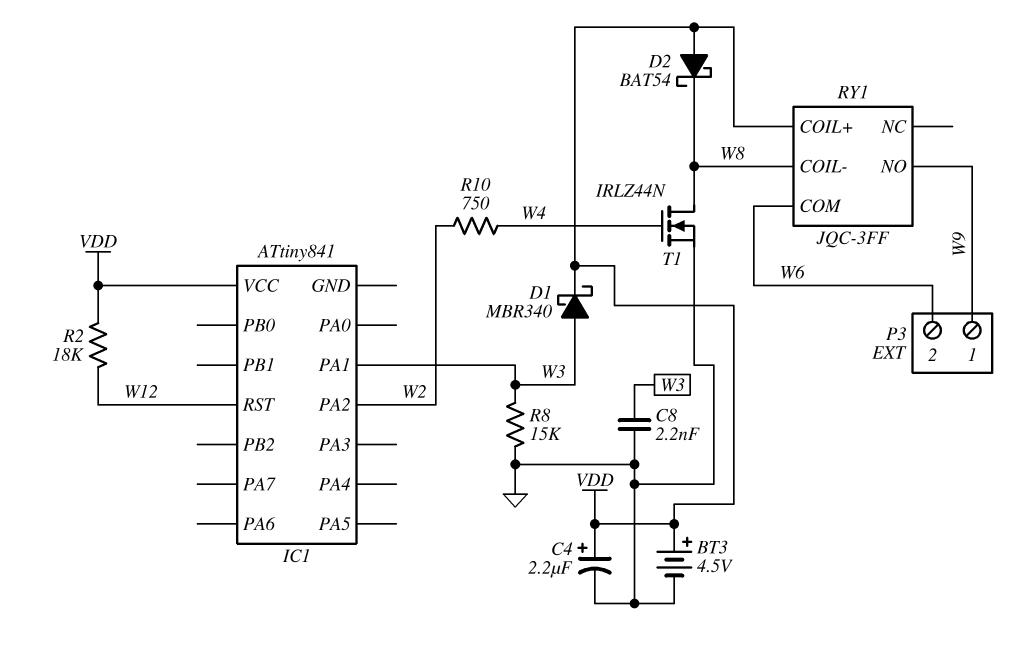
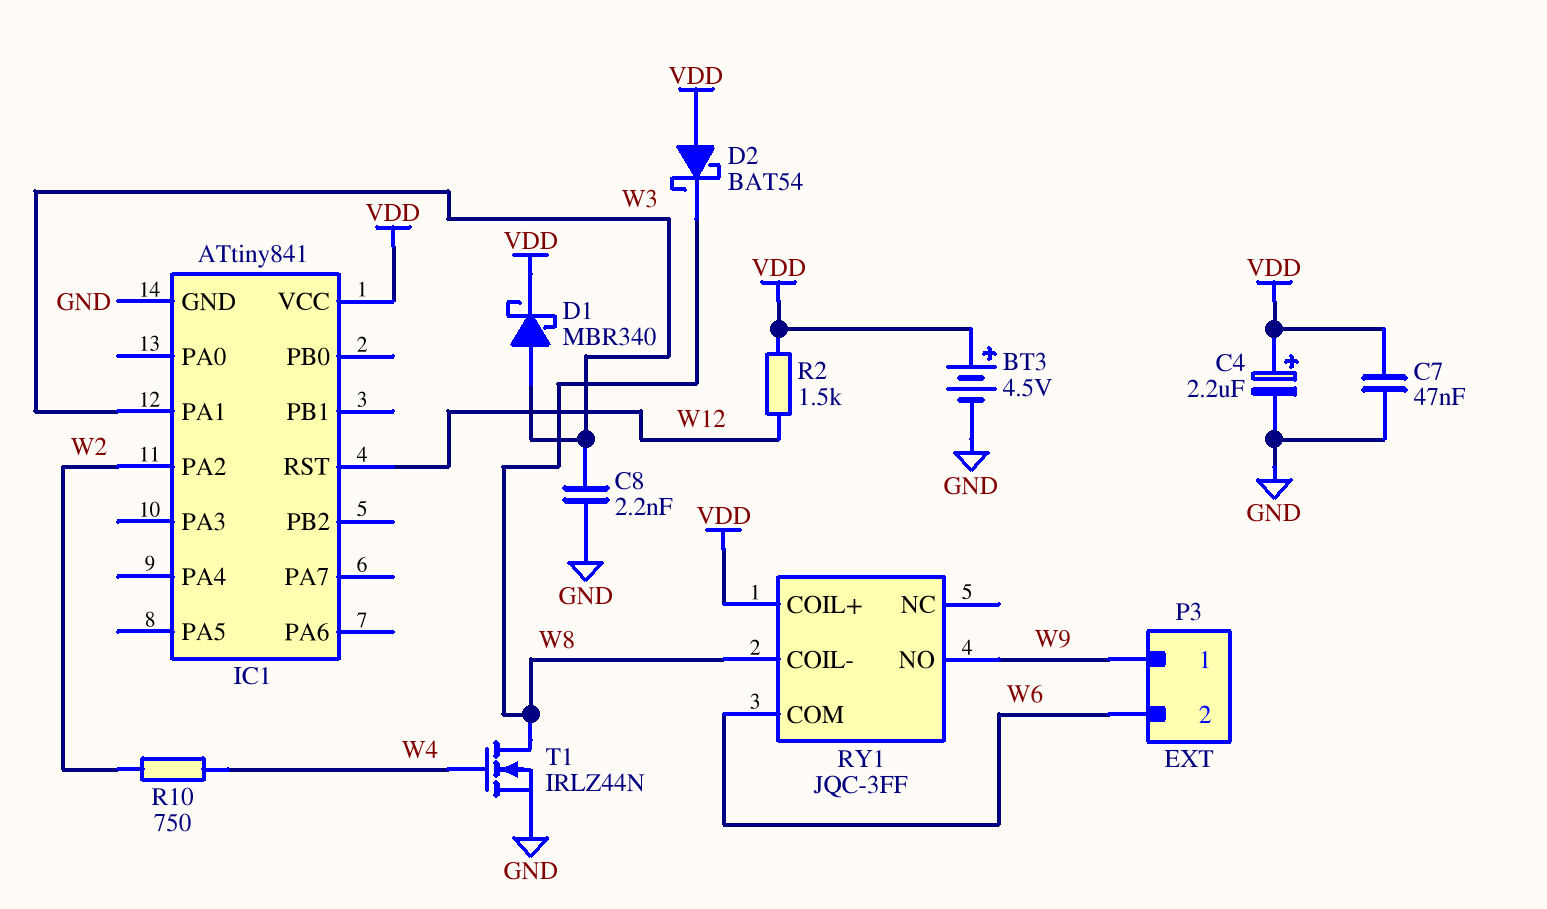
C7: none -> 47nF (GND, VDD)
IC1 pin GND: none -> GND
R2: 18k (VDD, W12) -> 1.5k (VDD, W12)
R8: 15k (GND, W3) -> none

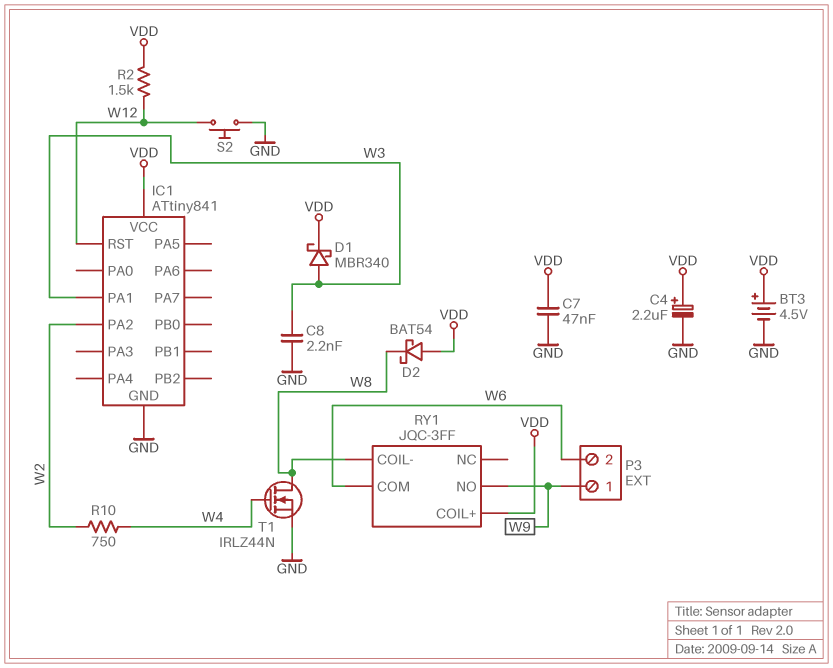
S2: none -> button (GND, W12)

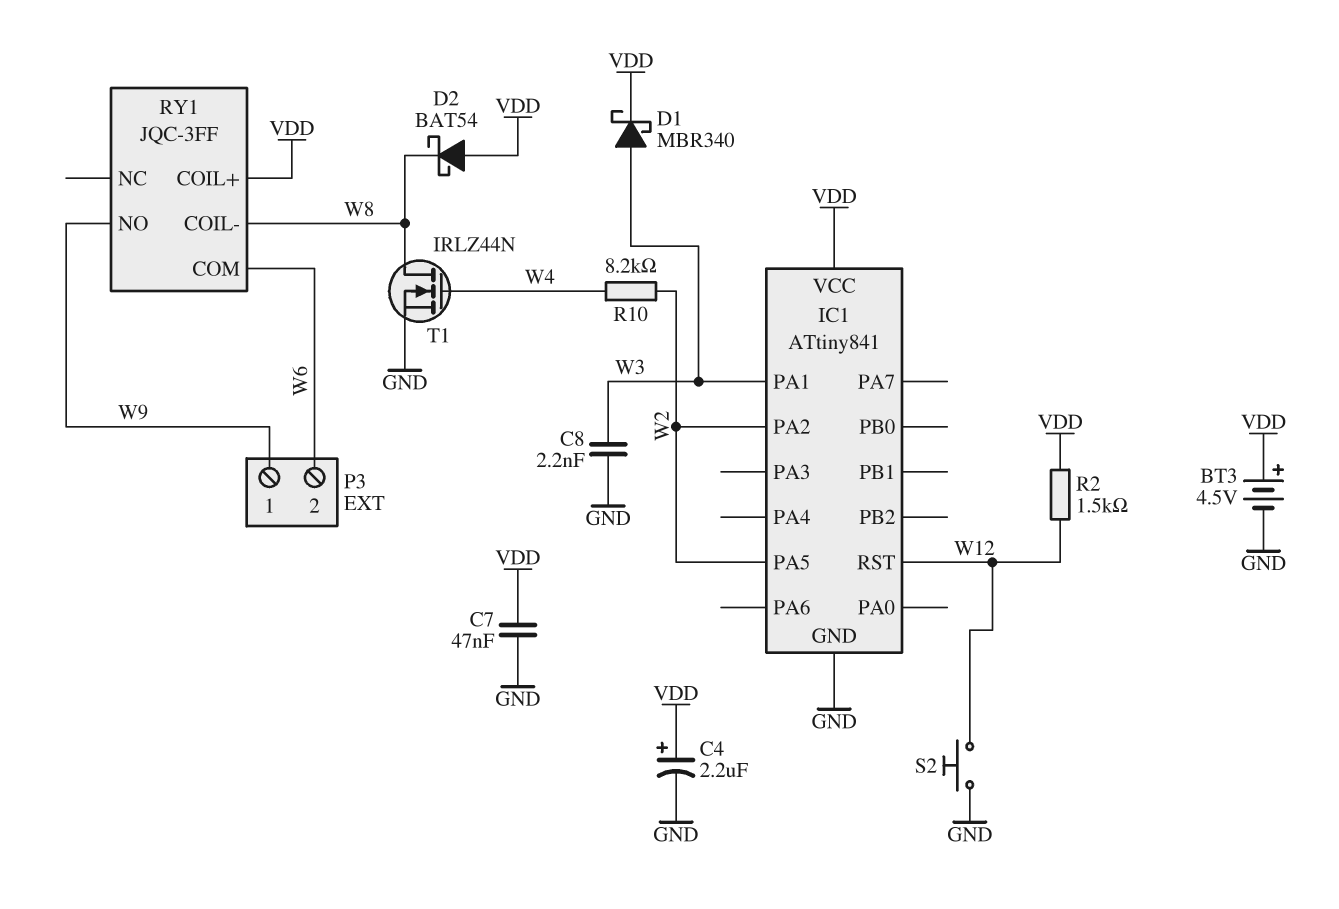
IC1 pin PA5: none -> W2
R10: 750 (W2, W4) -> 8.2k (W2, W4)

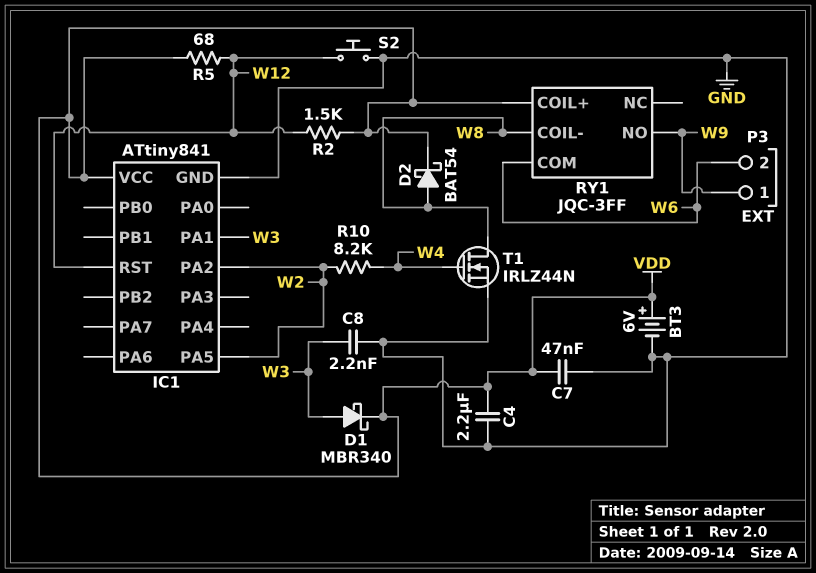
BT3: 4.5V (plus VDD, minus GND) -> 6V (plus VDD, minus GND)
C4: 2.2uF (plus VDD, minus GND) -> 2.2uF (GND, VDD)
D2: schottky BAT54 (A VDD, K W8) -> schottky BAT54 (A W8, K VDD)
R5: none -> 68 (VDD, W12)

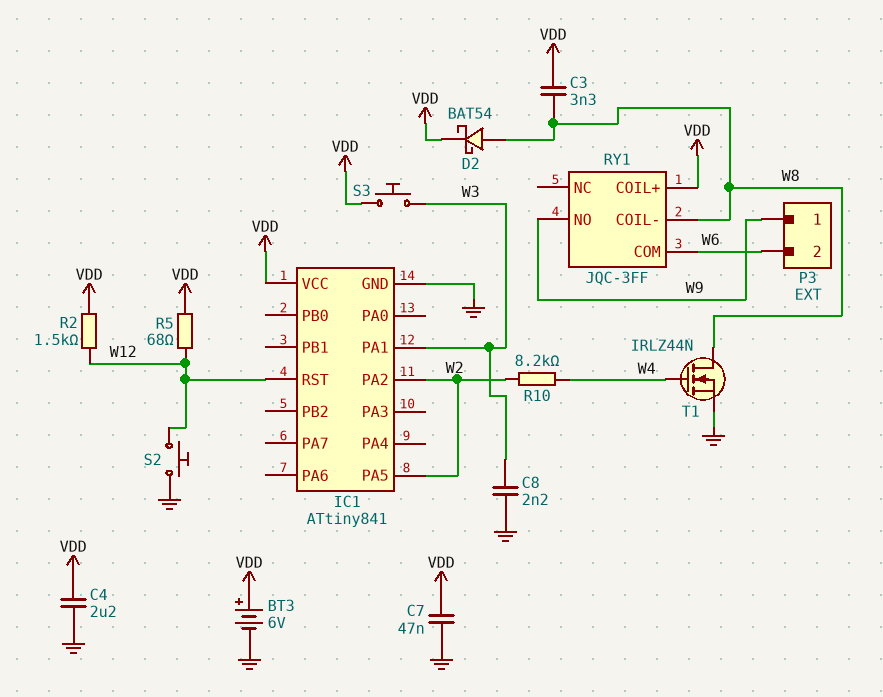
C3: none -> 3.3nF (VDD, W8)
D1: schottky MBR340 (A W3, K VDD) -> none
S3: none -> button (VDD, W3)

